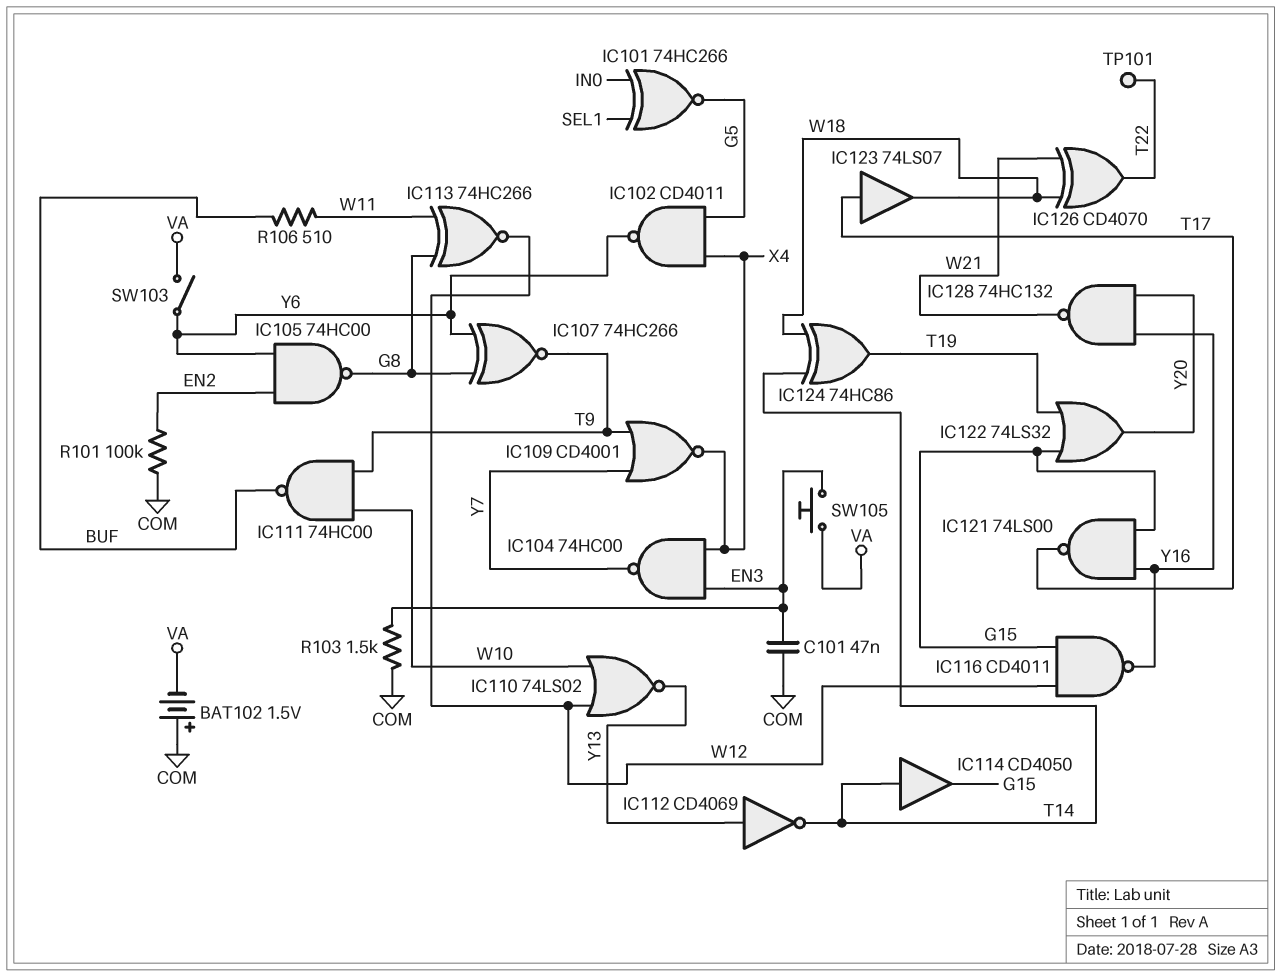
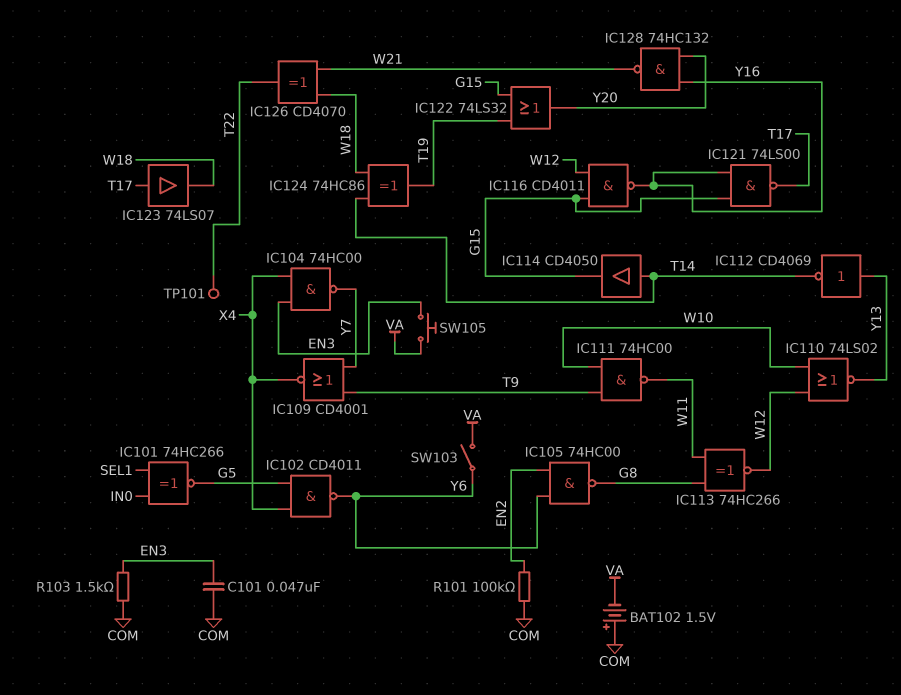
IC107: XNOR 74HC266 (in G8, in Y6, out T9) -> none
IC111: NAND 74HC00 (in T9, in W10, out BUF) -> NAND 74HC00 (in T9, in W10, out W11)
R106: 510 (BUF, W11) -> none

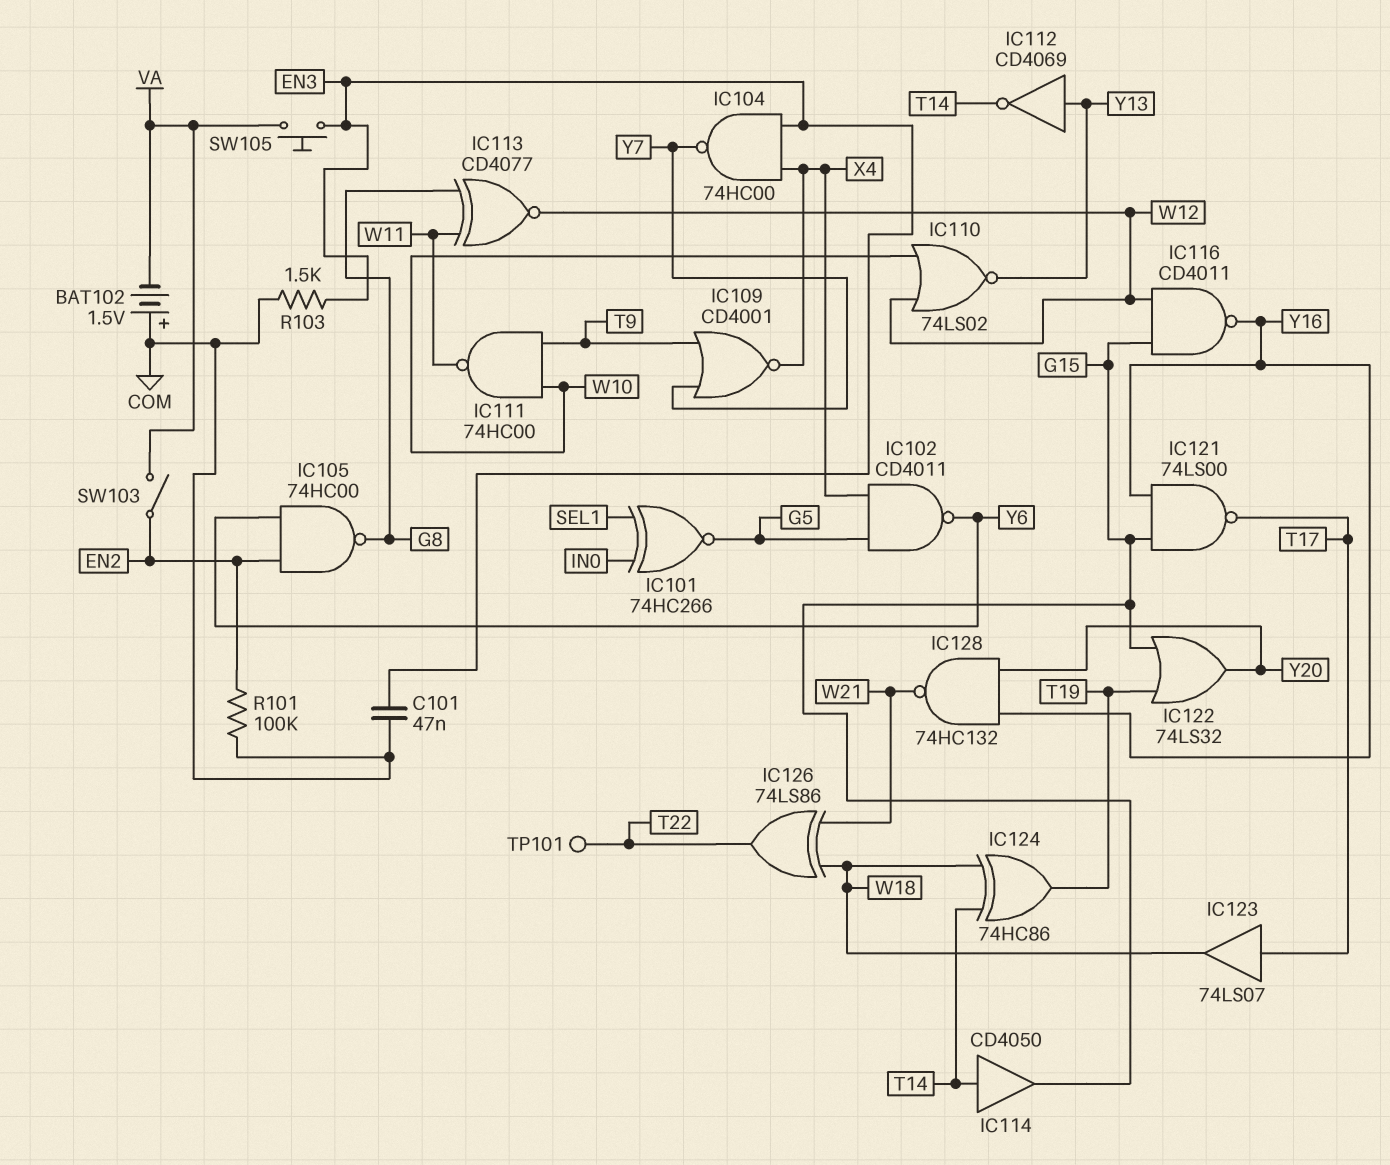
IC113: XNOR 74HC266 (in G8, in W11, out W12) -> XNOR CD4077 (in G8, in W11, out W12)
IC126: XOR CD4070 (in W18, in W21, out T22) -> XOR 74LS86 (in W18, in W21, out T22)
SW103: switch (VA, Y6) -> switch (EN2, VA)

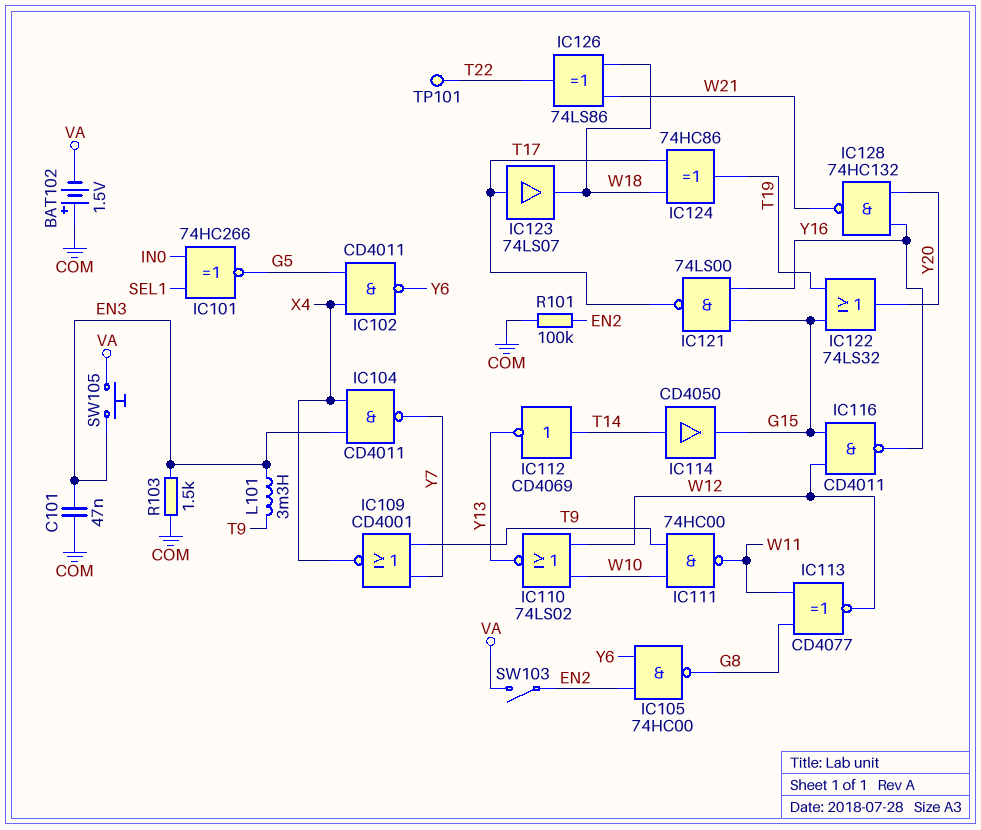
IC104: NAND 74HC00 (in EN3, in X4, out Y7) -> NAND CD4011 (in EN3, in X4, out Y7)
IC112: NOT CD4069 (in Y13, out T14) -> NOT CD4069 (in T14, out Y13)
IC124: XOR 74HC86 (in T14, in W18, out T19) -> XOR 74HC86 (in T17, in W18, out T19)
L101: none -> 3.3mH (EN3, T9)

